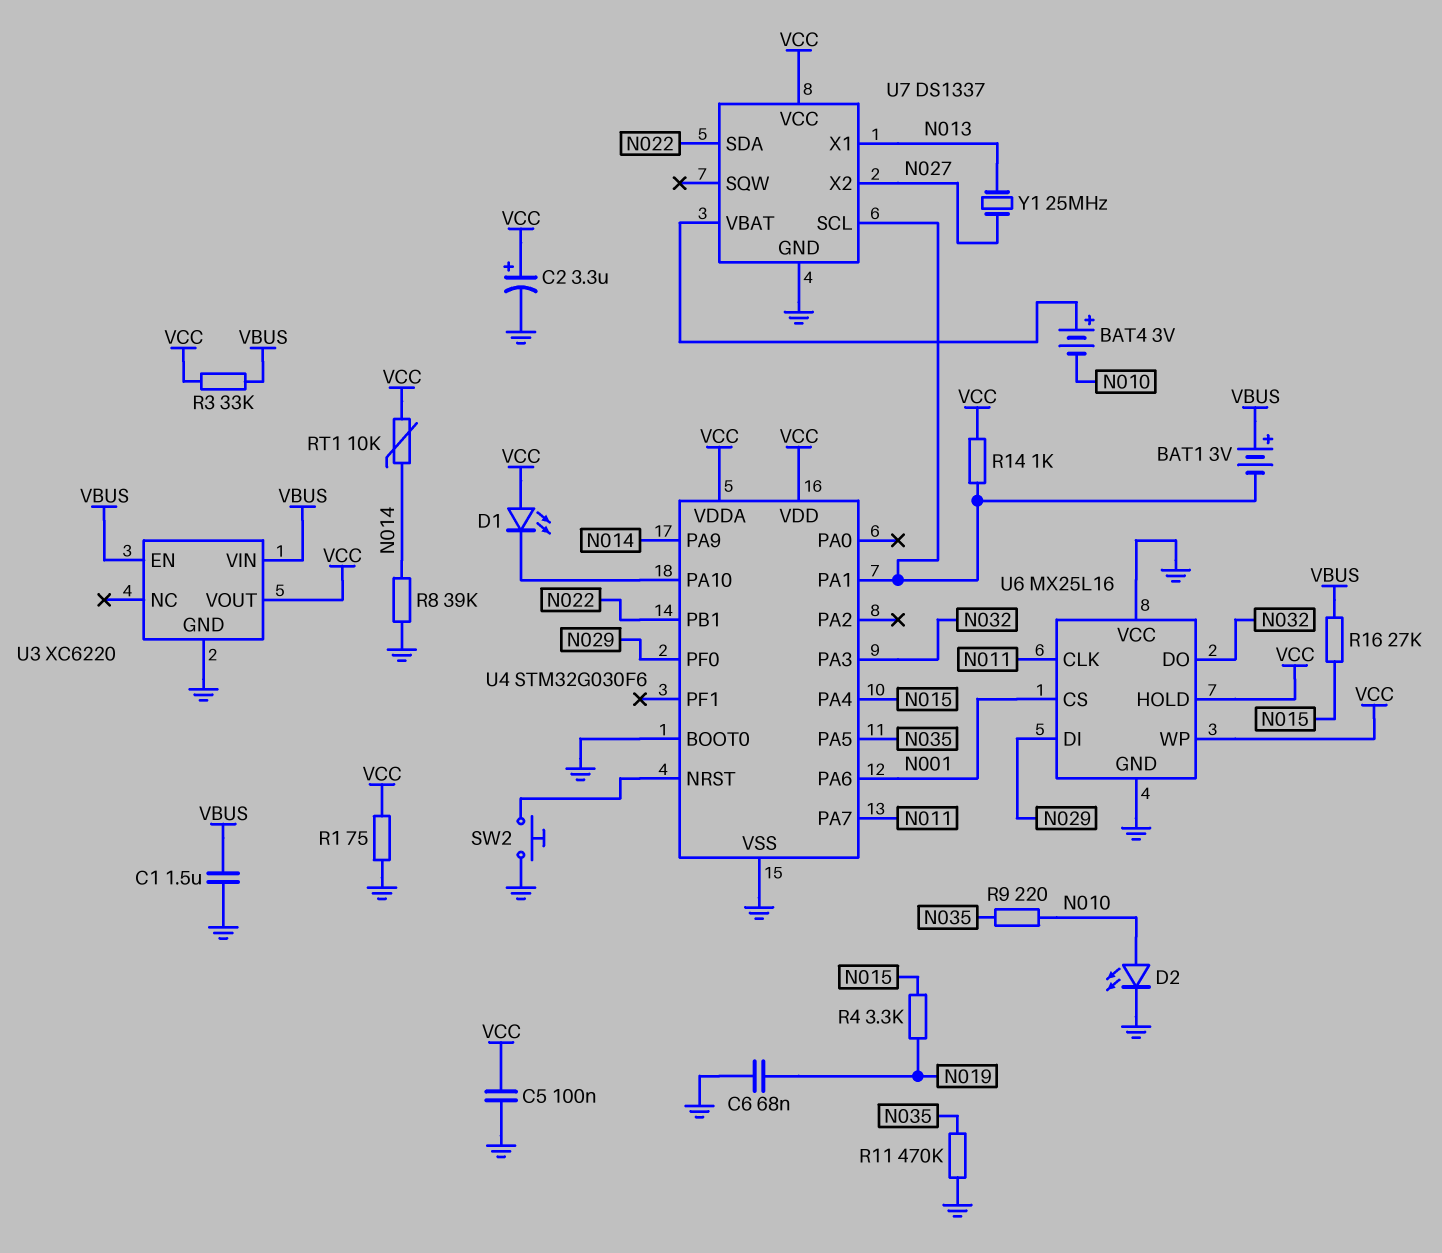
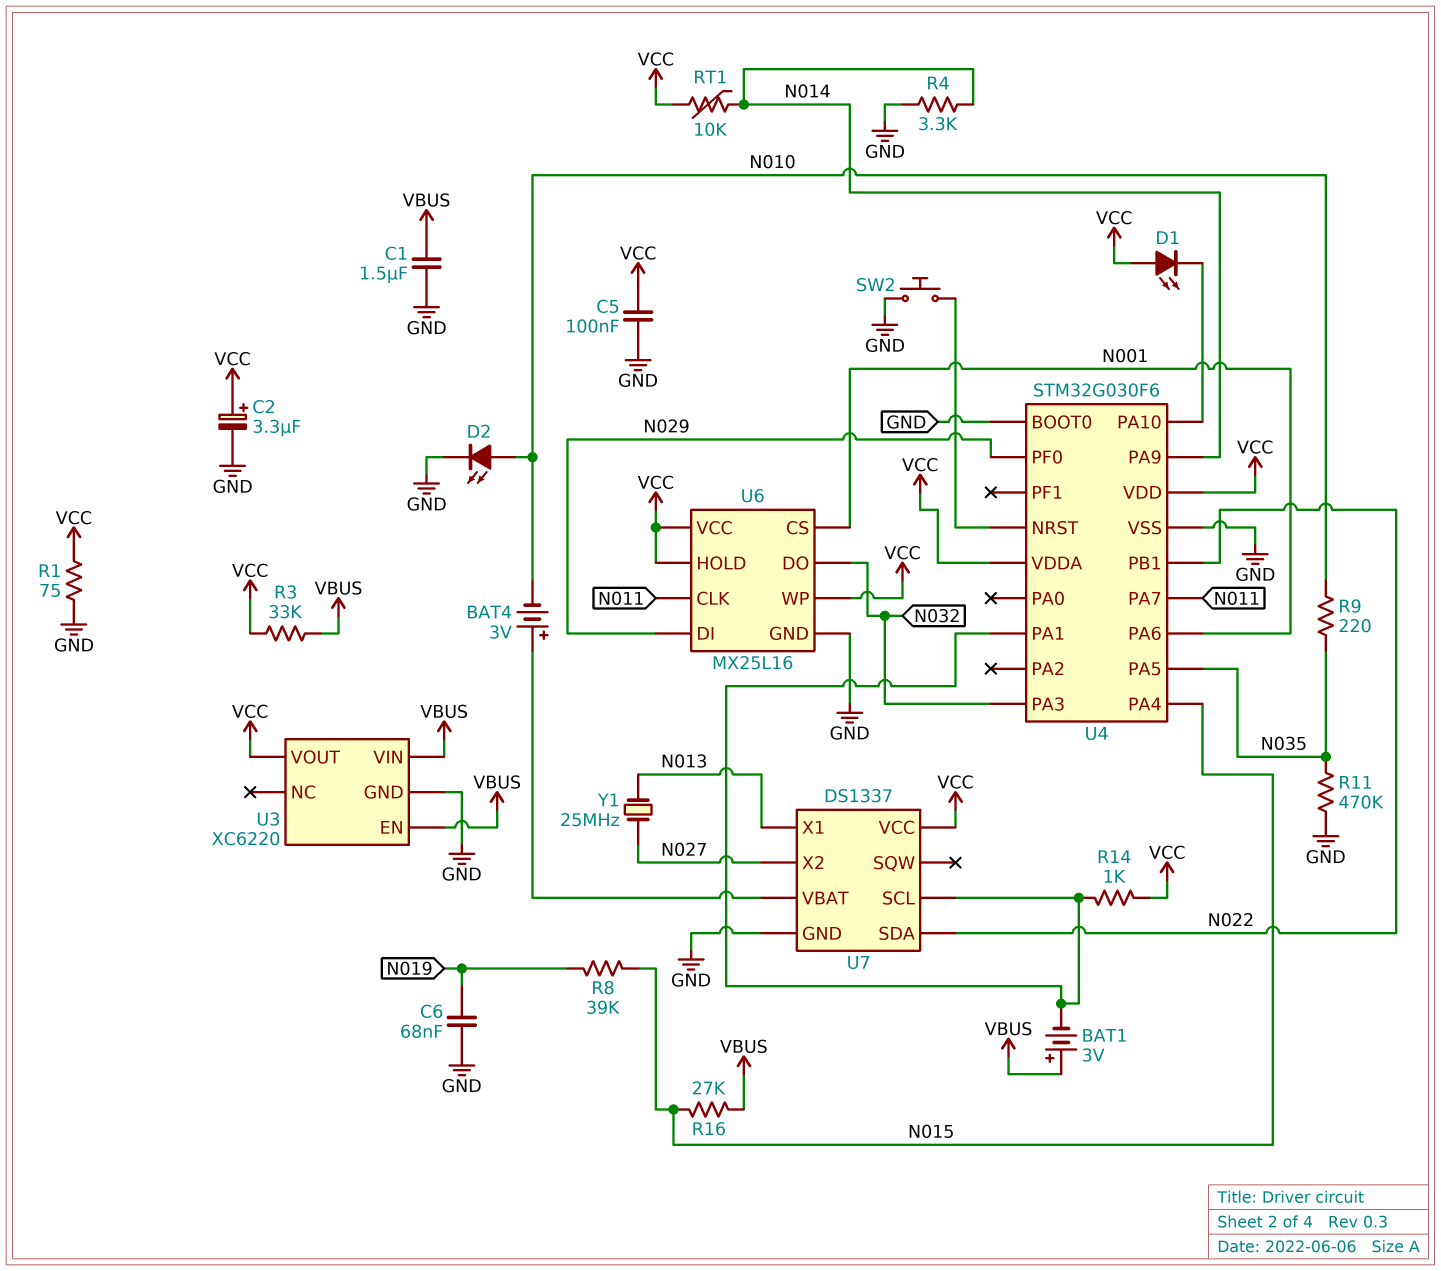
R4: 3.3k (N015, N019) -> 3.3k (GND, N014)
R8: 39k (GND, N014) -> 39k (N015, N019)
U6 pin VCC: GND -> VCC

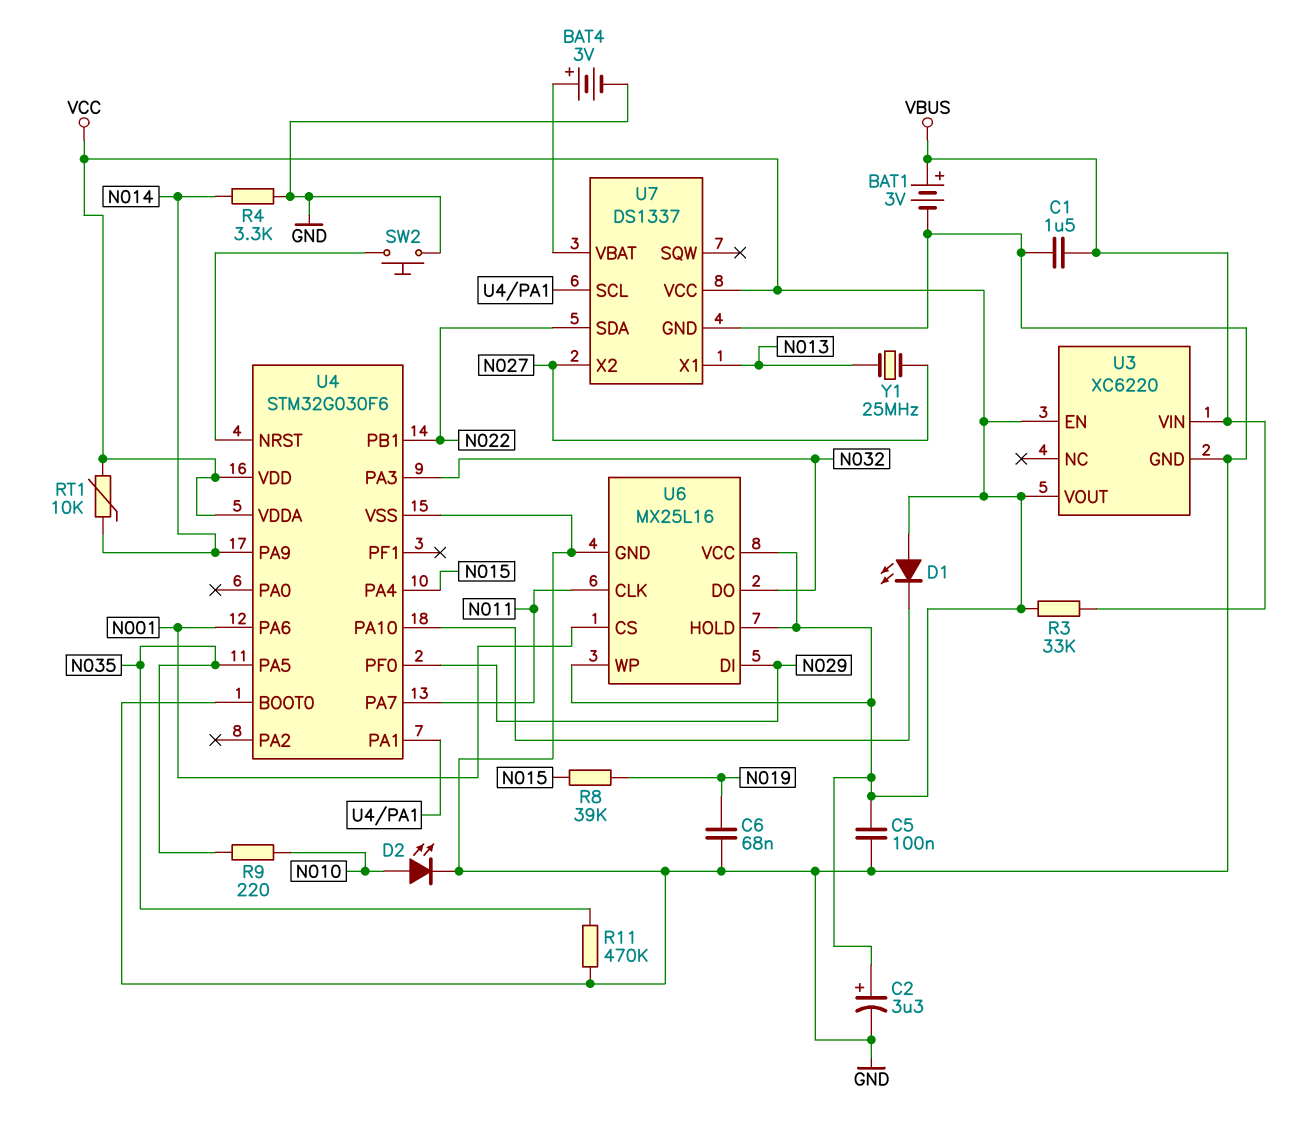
BAT1: 3V (plus VBUS, minus U4/PA1) -> 3V (plus VBUS, minus GND)
BAT4: 3V (plus U7/VBAT, minus N010) -> 3V (plus U7/VBAT, minus GND)
R1: 75 (GND, VCC) -> none
R14: 1k (U4/PA1, VCC) -> none
R16: 27k (N015, VBUS) -> none
U3 pin EN: VBUS -> VCC

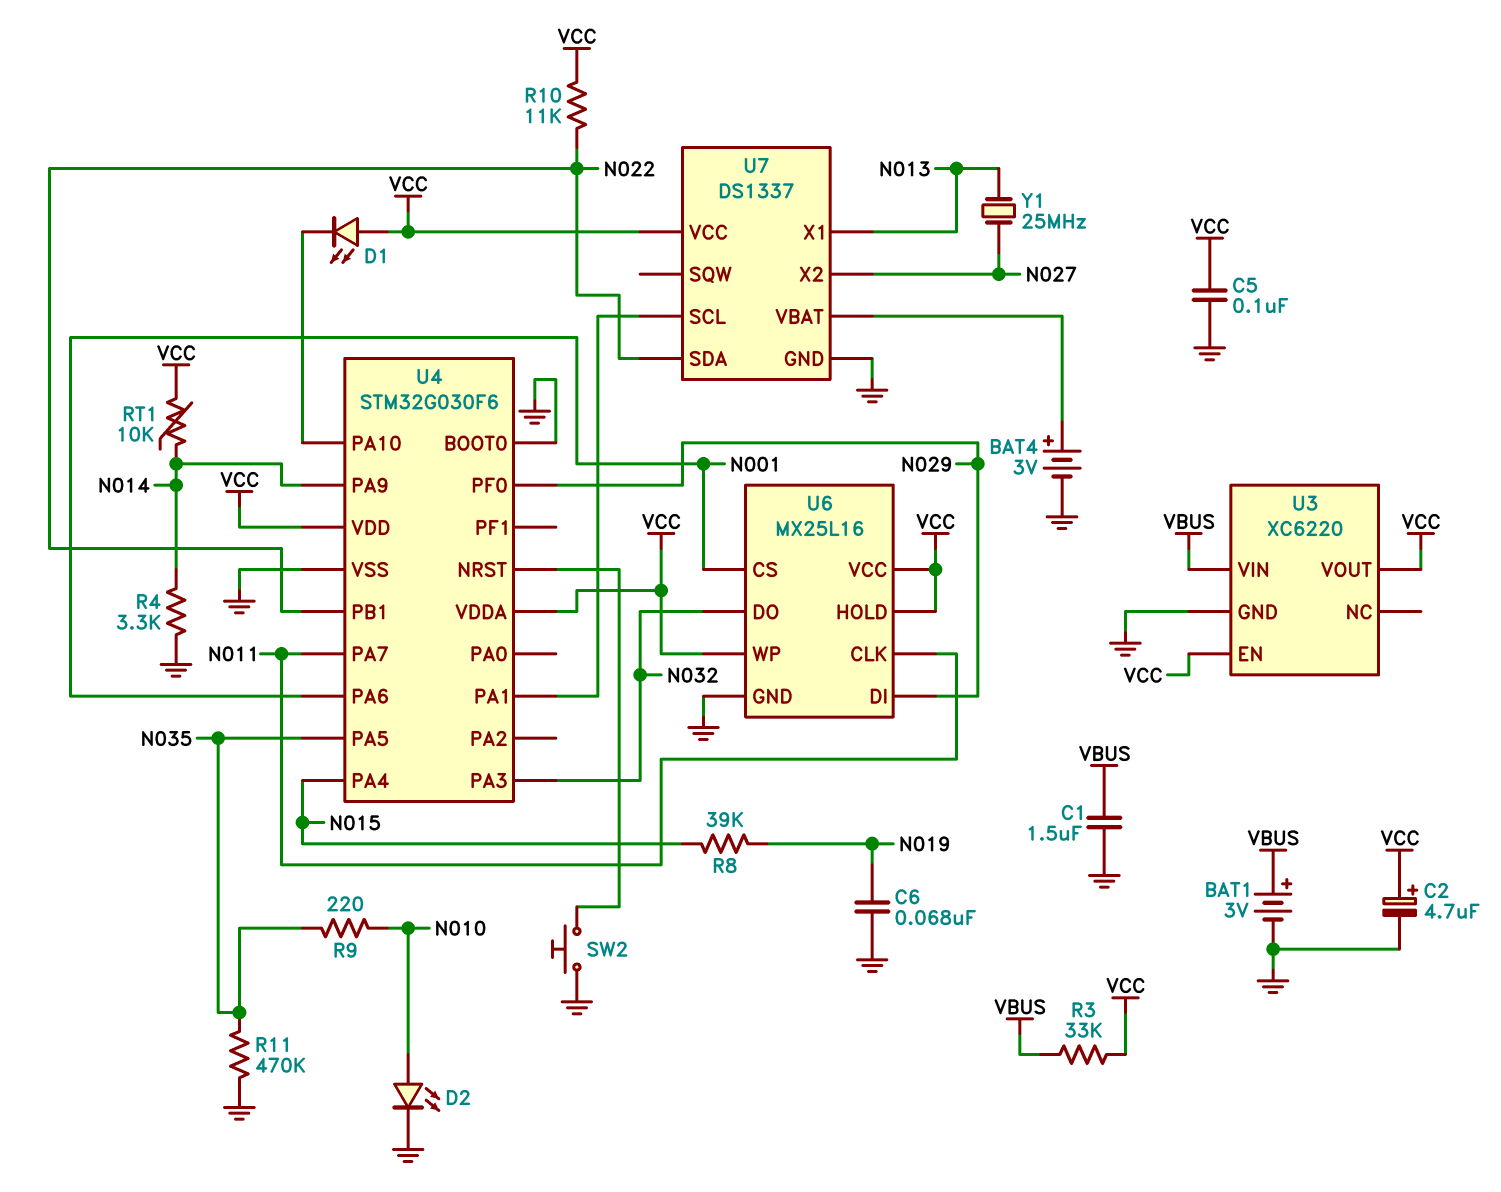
C2: 3.3uF (plus VCC, minus GND) -> 4.7uF (plus VCC, minus GND)
R10: none -> 11k (N022, VCC)

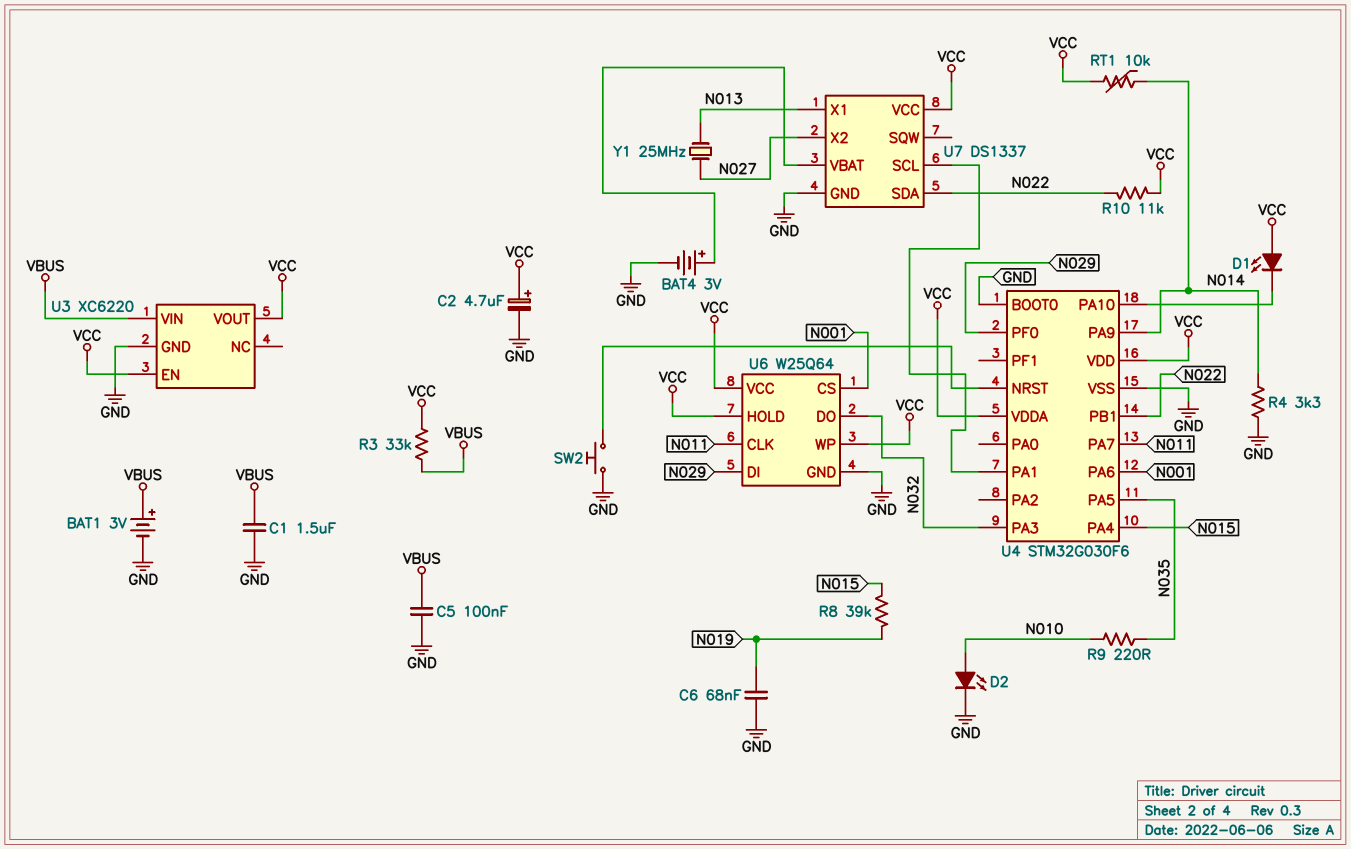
C5: 100nF (GND, VCC) -> 100nF (GND, VBUS)
R11: 470k (GND, N035) -> none
U6: MX25L16 -> W25Q64

